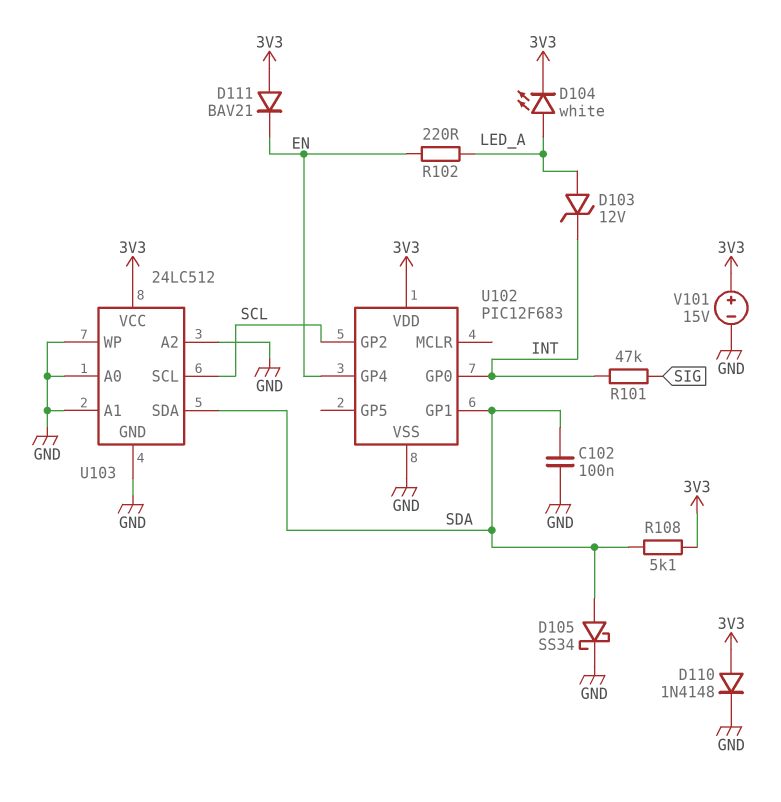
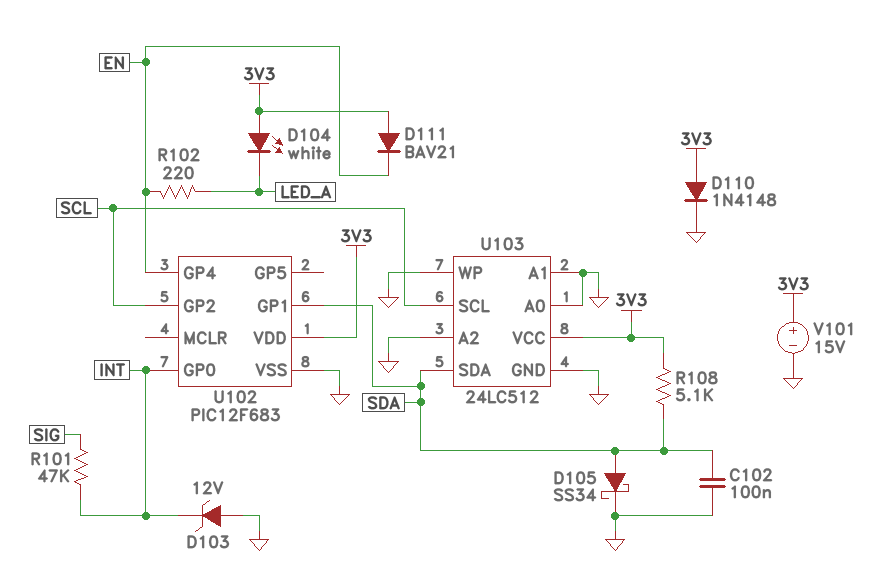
D103: zener 12V (A LED_A, K INT) -> zener 12V (A GND, K INT)
D104: LED white (A LED_A, K 3V3) -> LED white (A 3V3, K LED_A)

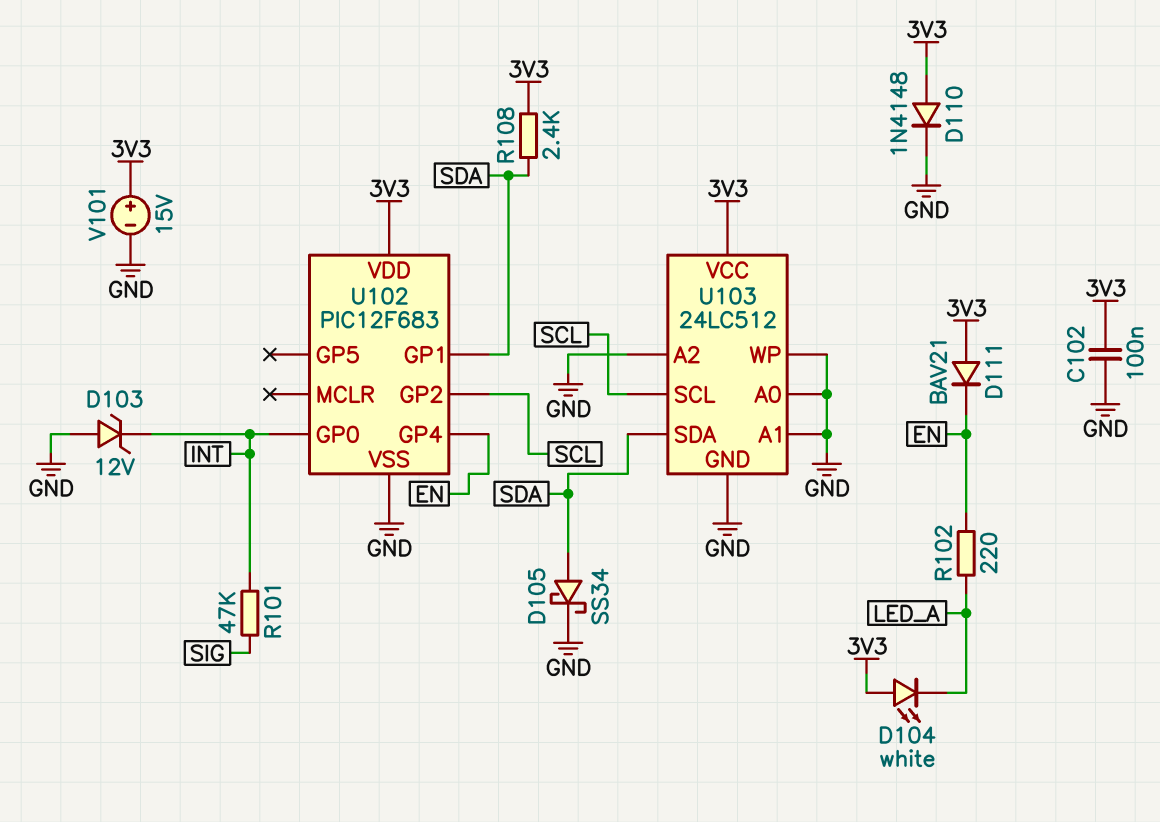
C102: 100nF (GND, SDA) -> 100nF (3V3, GND)
R108: 5.1k (3V3, SDA) -> 2.4k (3V3, SDA)

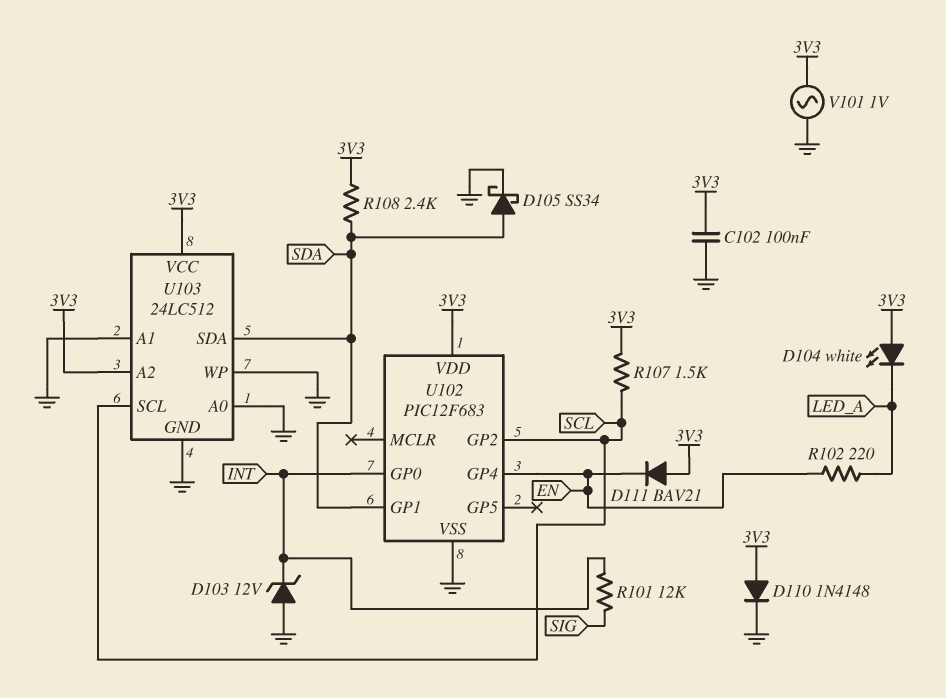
R101: 47k (INT, SIG) -> 12k (INT, SIG)
R107: none -> 1.5k (3V3, SCL)
U103 pin A2: GND -> 3V3
V101: 15V (plus 3V3, minus GND) -> AC 1V (3V3, GND)

